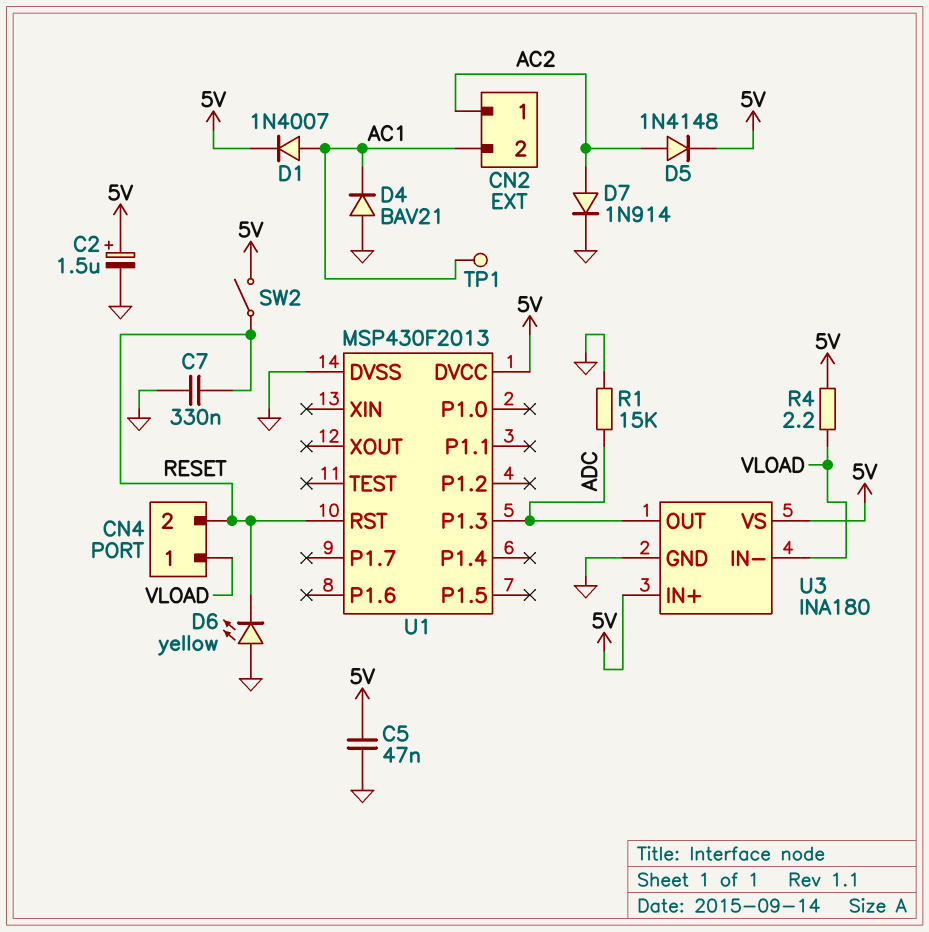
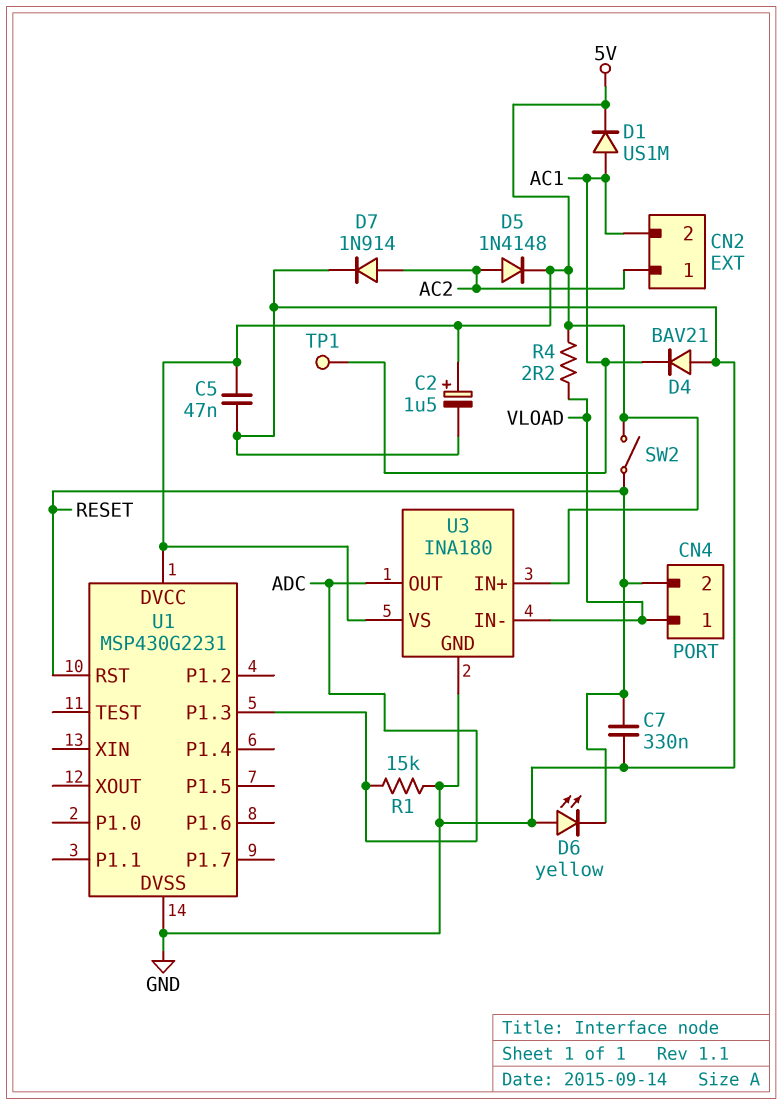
D1: diode 1N4007 (A AC1, K 5V) -> diode US1M (A AC1, K 5V)
U1: MSP430F2013 -> MSP430G2231

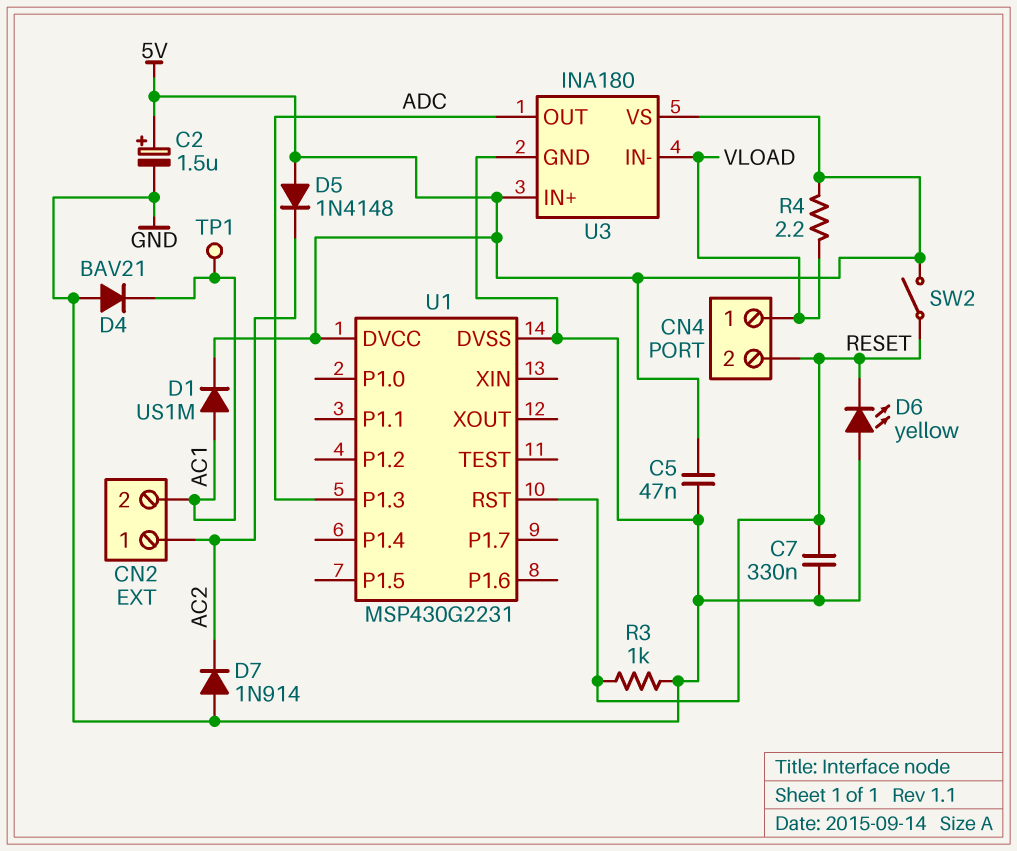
D5: diode 1N4148 (A AC2, K 5V) -> diode 1N4148 (A 5V, K AC2)
D7: diode 1N914 (A AC2, K GND) -> diode 1N914 (A GND, K AC2)
R1: 15k (ADC, GND) -> none
R3: none -> 1k (GND, RESET)

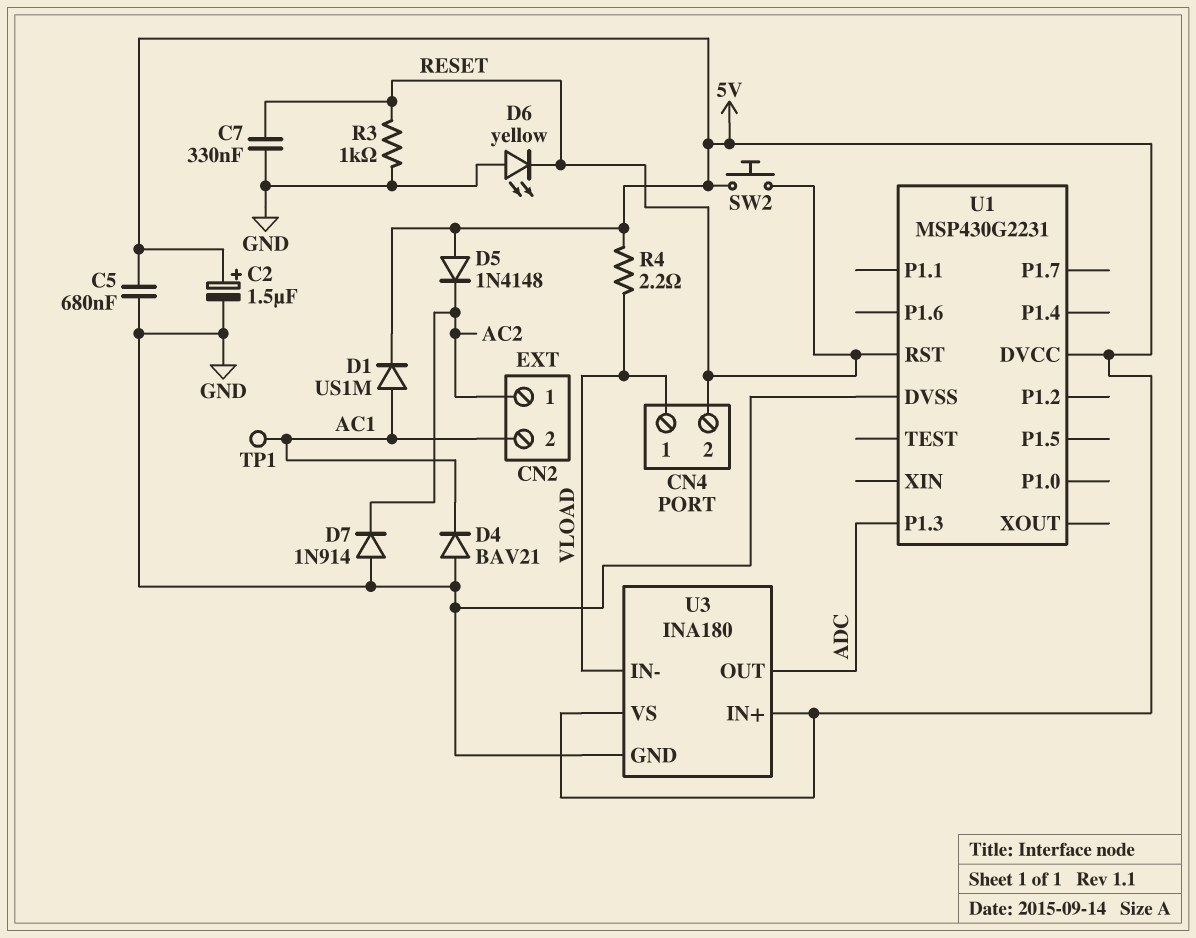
C5: 47nF (5V, GND) -> 680nF (5V, GND)
SW2: switch (5V, RESET) -> button (5V, RESET)

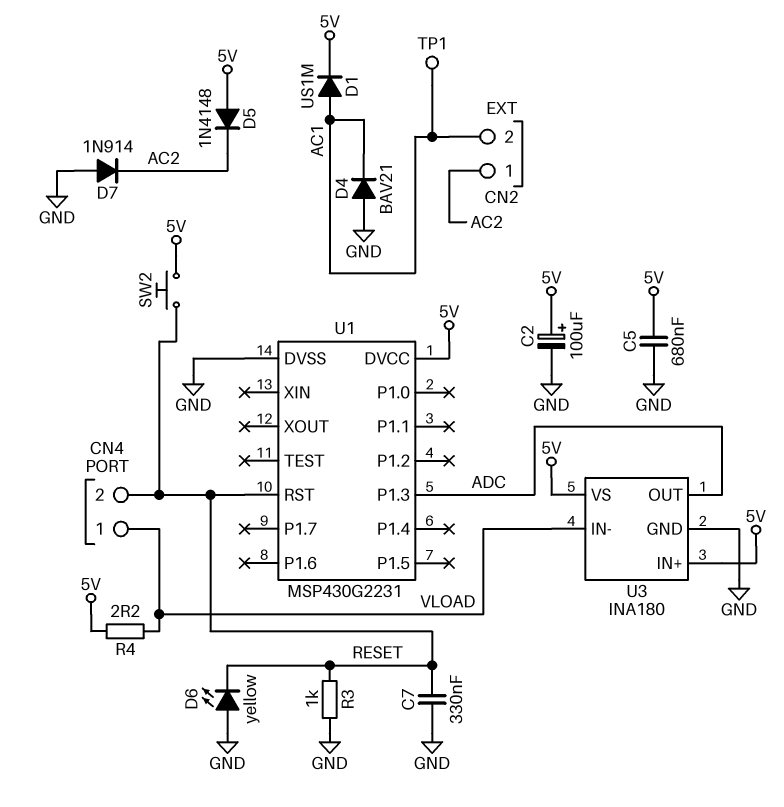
C2: 1.5uF (plus 5V, minus GND) -> 100uF (plus 5V, minus GND)

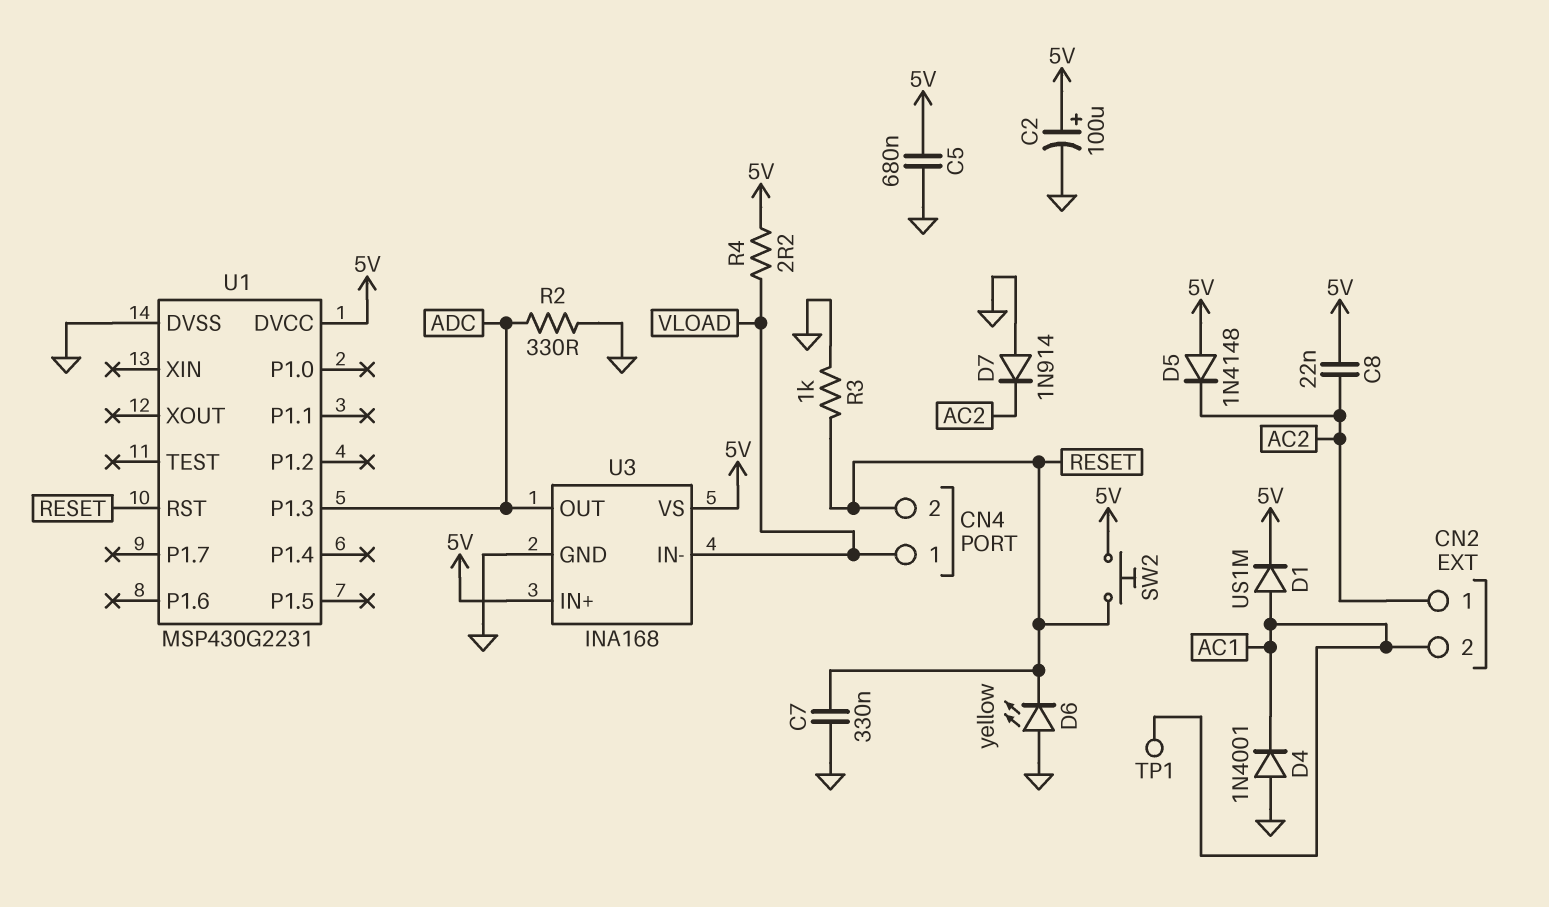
C8: none -> 22nF (5V, AC2)
D4: diode BAV21 (A GND, K AC1) -> diode 1N4001 (A GND, K AC1)
R2: none -> 330 (ADC, GND)
U3: INA180 -> INA168

